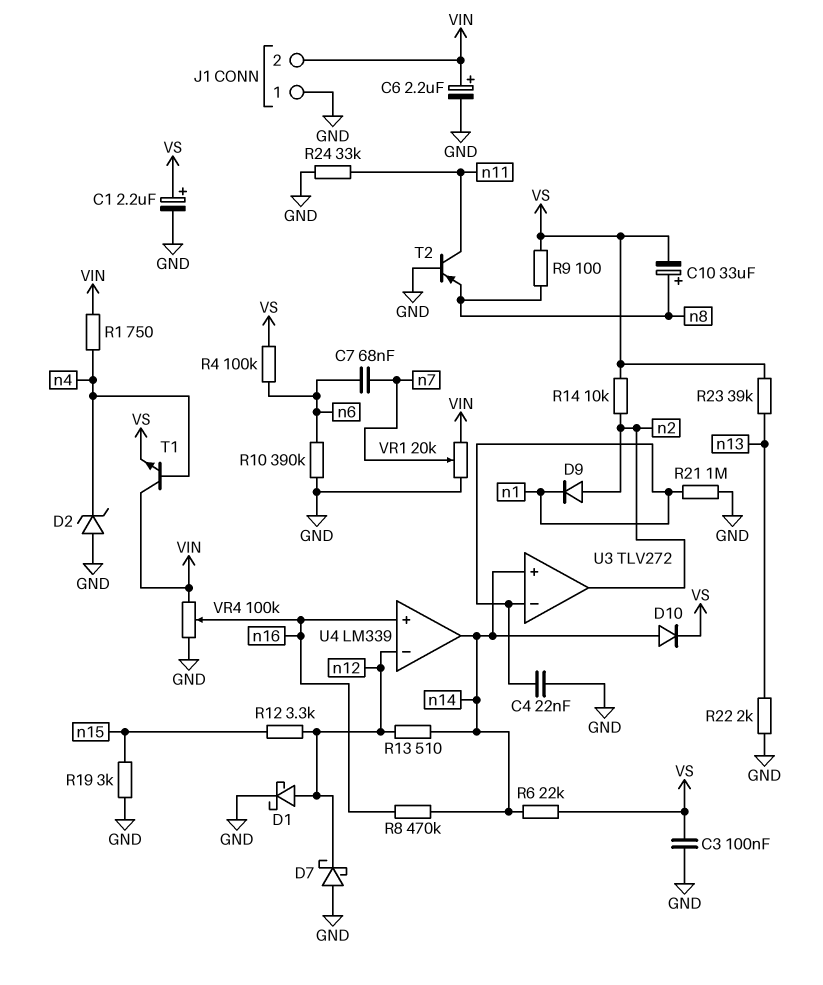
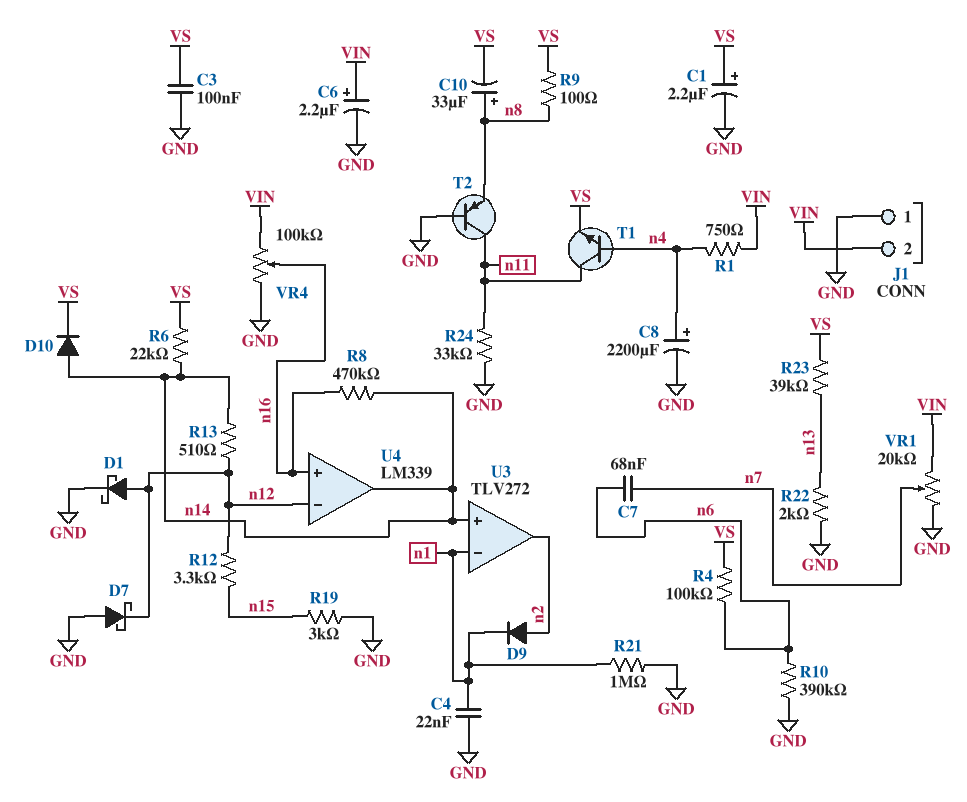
C8: none -> 2200uF (plus n4, minus GND)
D2: zener (A GND, K n4) -> none
R14: 10k (VS, n2) -> none
T1: NPN (B n4, C VIN, E VS) -> NPN (B n4, C n11, E VS)

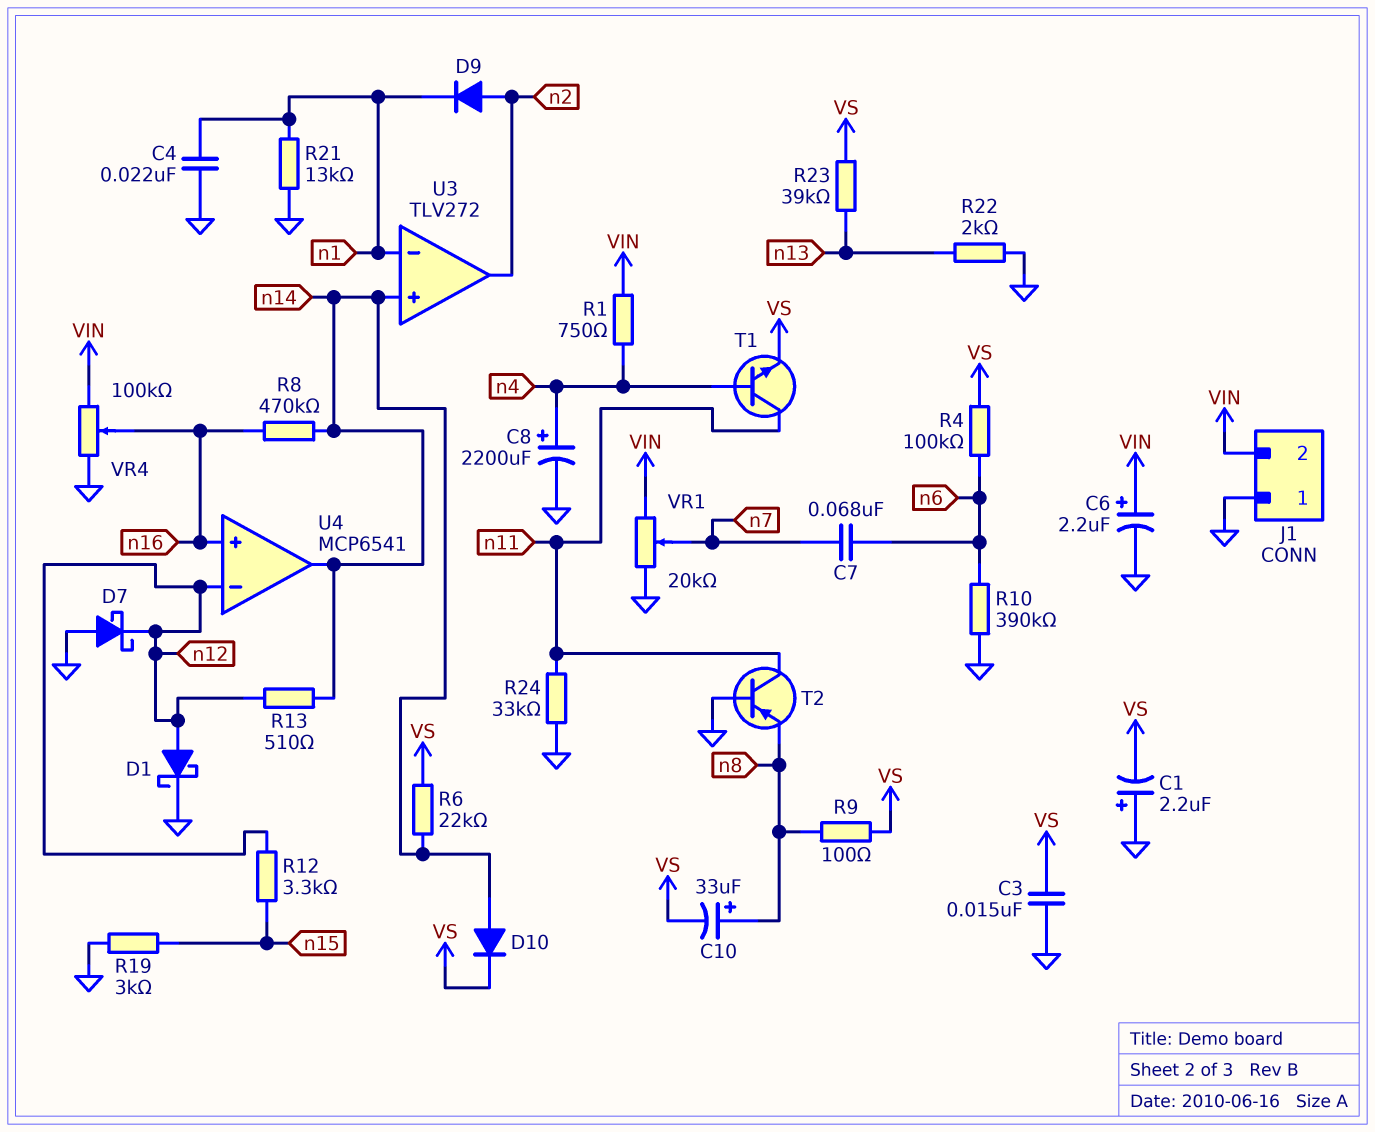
C1: 2.2uF (plus VS, minus GND) -> 2.2uF (plus GND, minus VS)
C3: 100nF (GND, VS) -> 15nF (GND, VS)
R21: 1M (GND, n1) -> 13k (GND, n1)
U4: LM339 -> MCP6541

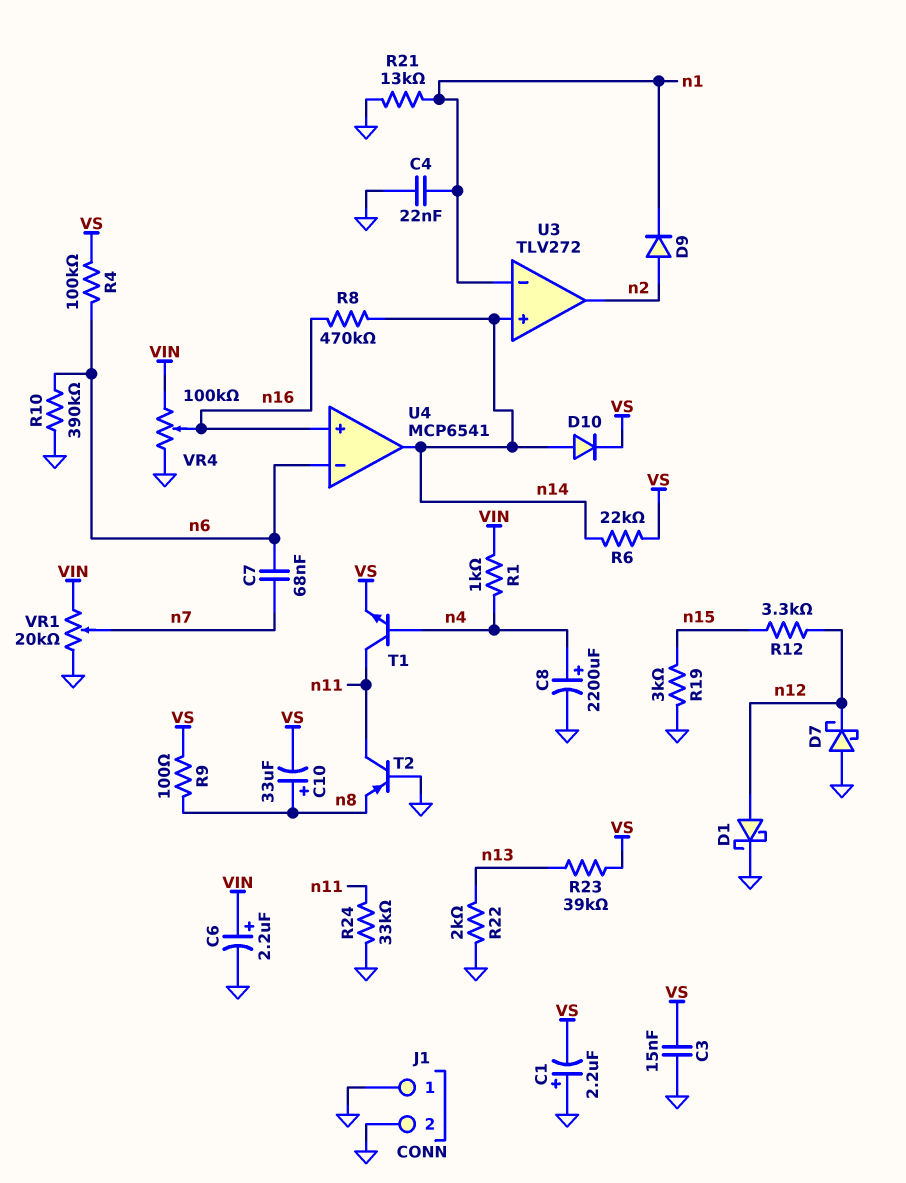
J1 pin 2: VIN -> GND
R1: 750 (VIN, n4) -> 1k (VIN, n4)
R13: 510 (n12, n14) -> none
U4 pin in-: n12 -> n6

